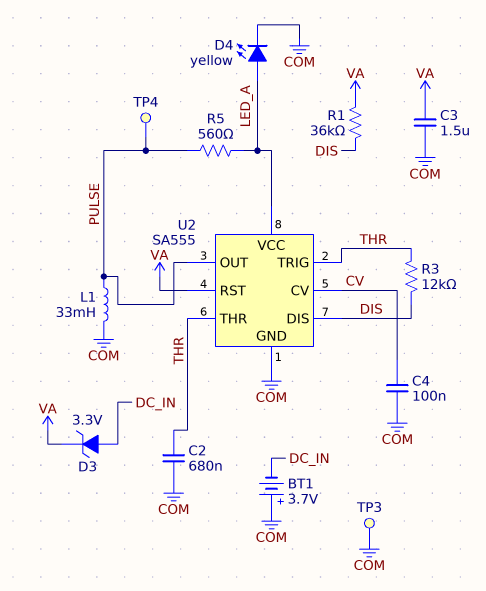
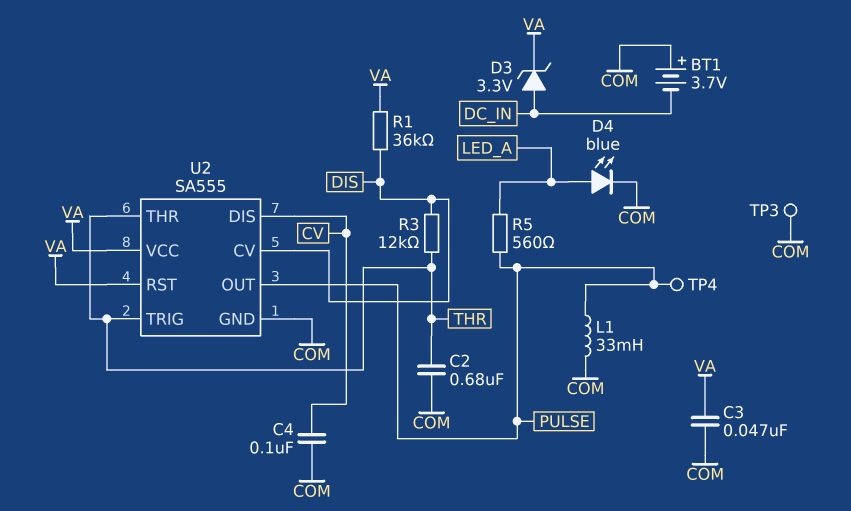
C3: 1.5uF (COM, VA) -> 47nF (COM, VA)
D4: LED yellow (A LED_A, K COM) -> LED blue (A LED_A, K COM)
U2 pin CV: CV -> DIS
U2 pin DIS: DIS -> CV
U2 pin VCC: LED_A -> VA

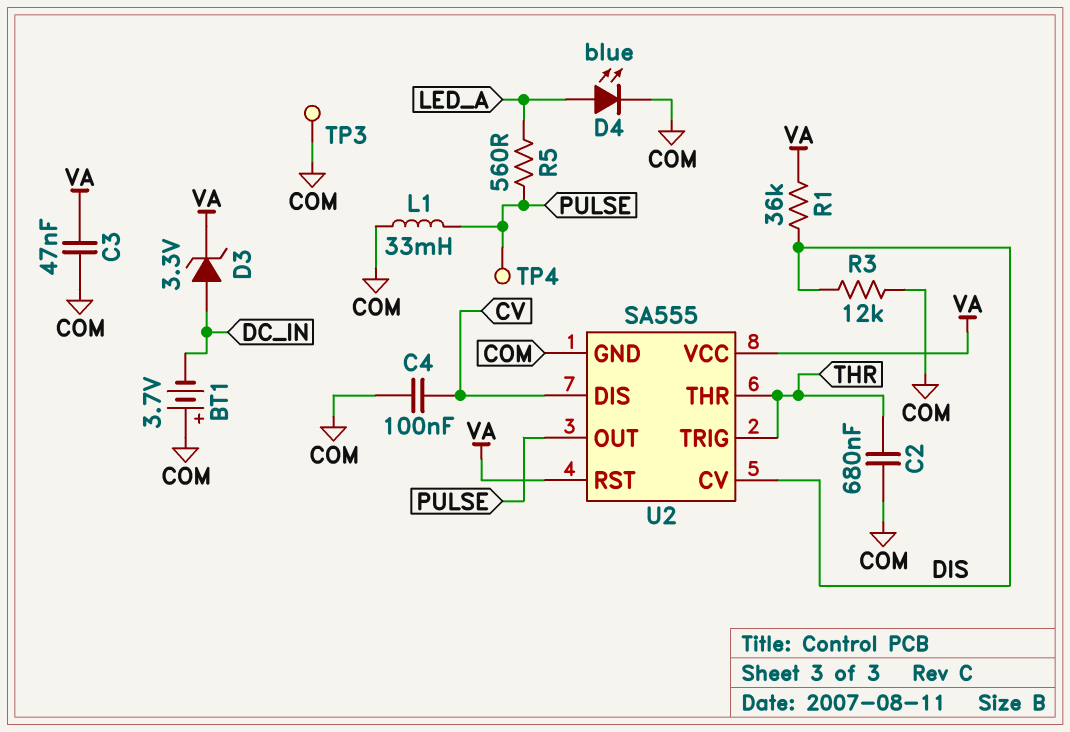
R3: 12k (DIS, THR) -> 12k (COM, DIS)

